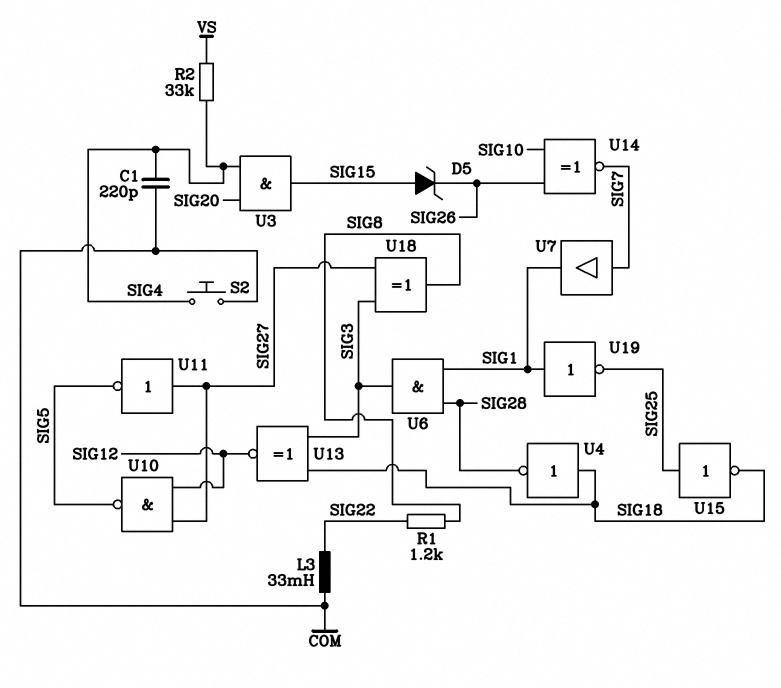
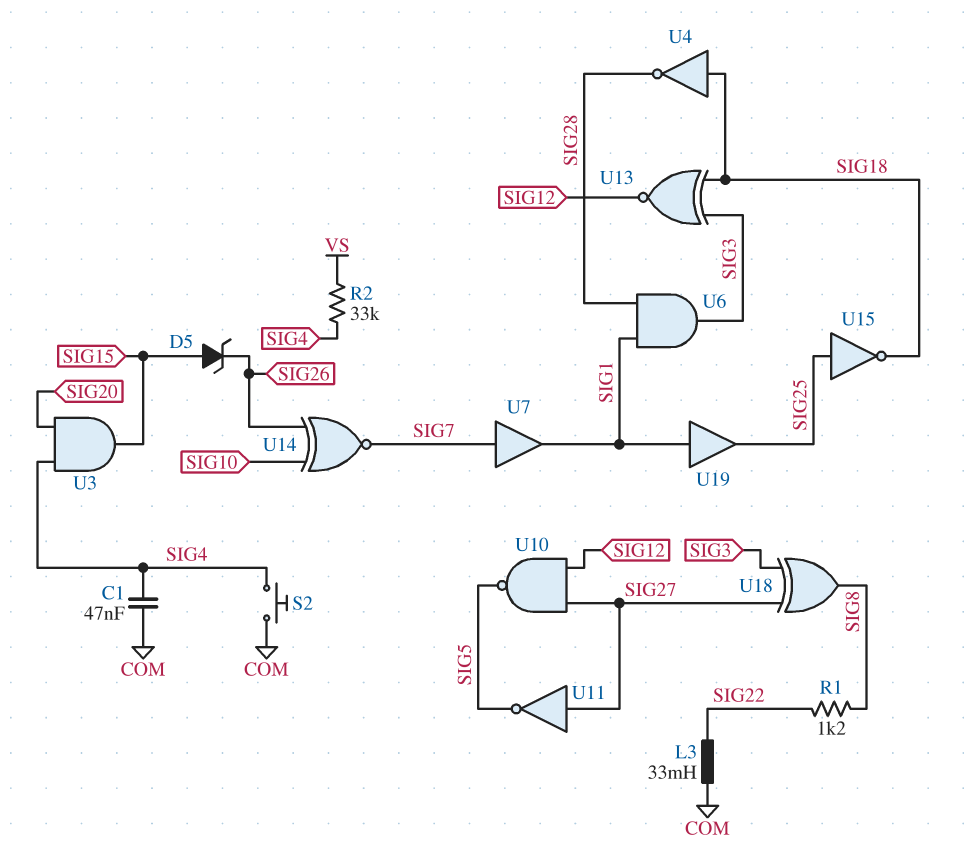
C1: 220pF (COM, SIG4) -> 47nF (COM, SIG4)
U19: NOT (in SIG1, out SIG25) -> buffer (in SIG1, out SIG25)

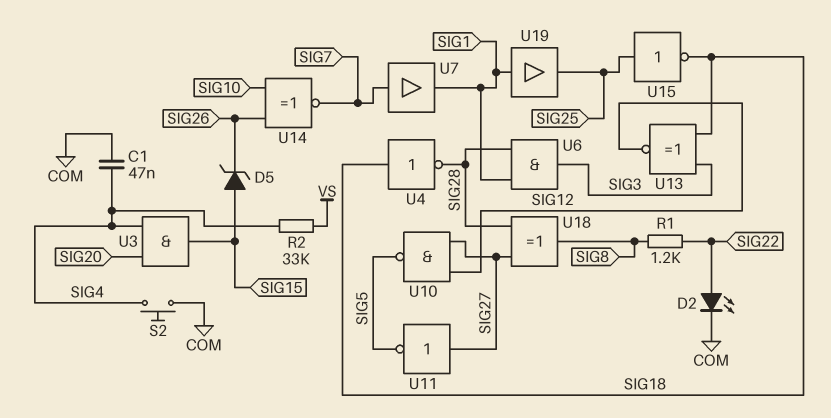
D2: none -> LED (A SIG22, K COM)
L3: 33mH (COM, SIG22) -> none
U18: XOR (in SIG3, in SIG27, out SIG8) -> XOR (in SIG27, in SIG28, out SIG8)

